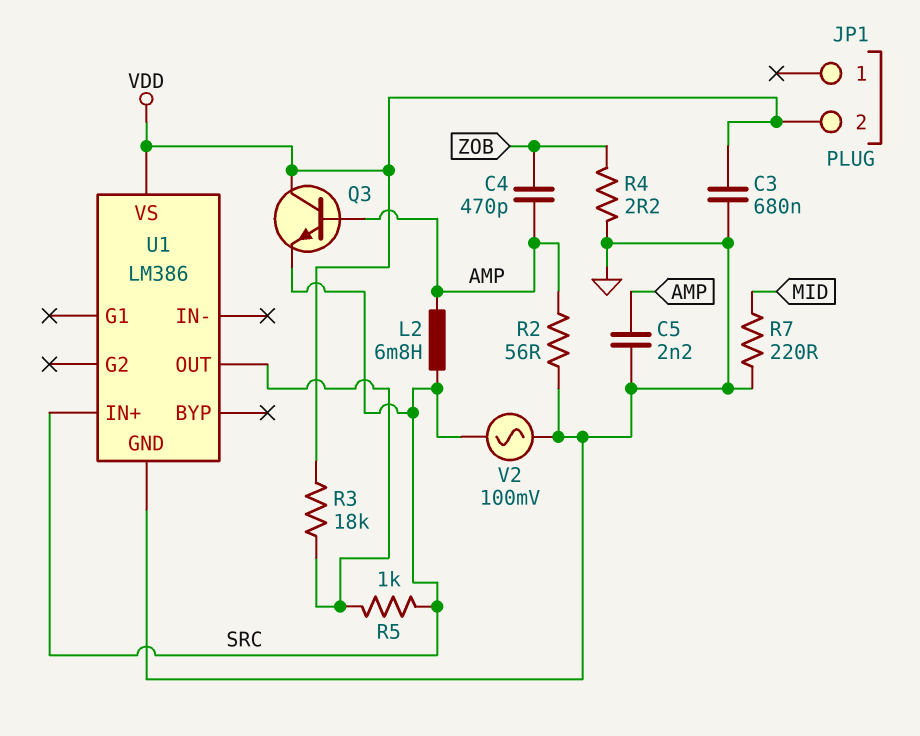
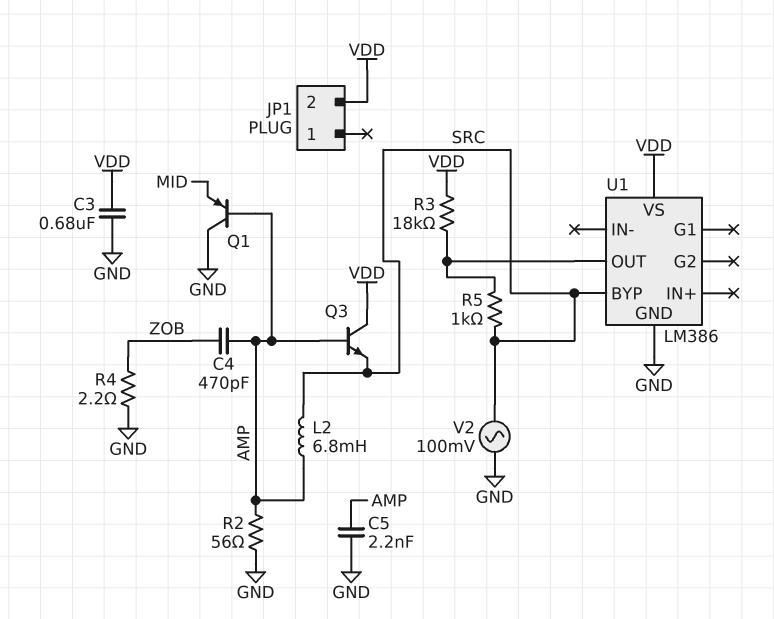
Q1: none -> PNP (B AMP, C GND, E MID)
R7: 220 (GND, MID) -> none
U1 pin BYP: none -> SRC
U1 pin IN+: SRC -> none

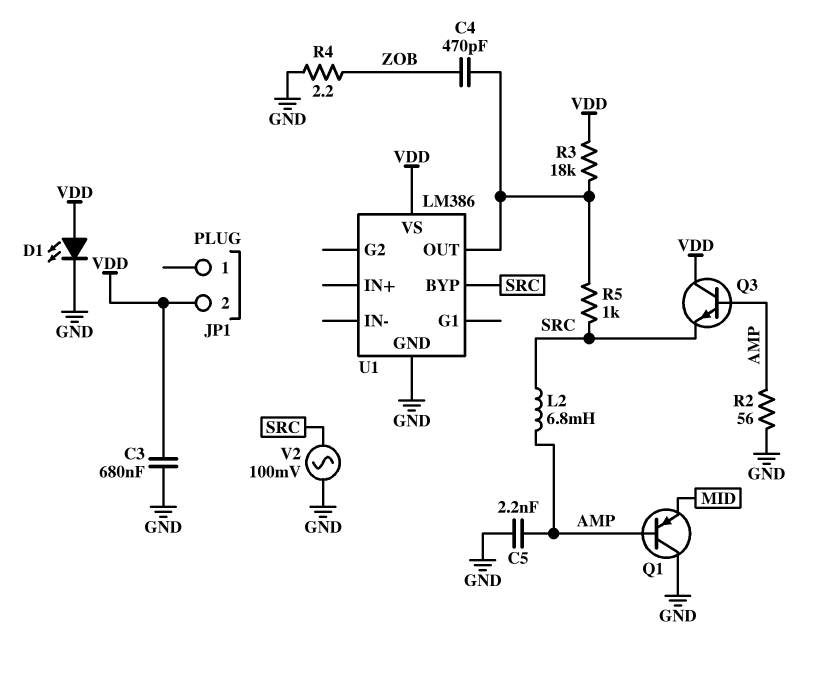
C4: 470pF (AMP, ZOB) -> 470pF (U1/OUT, ZOB)
D1: none -> LED (A VDD, K GND)

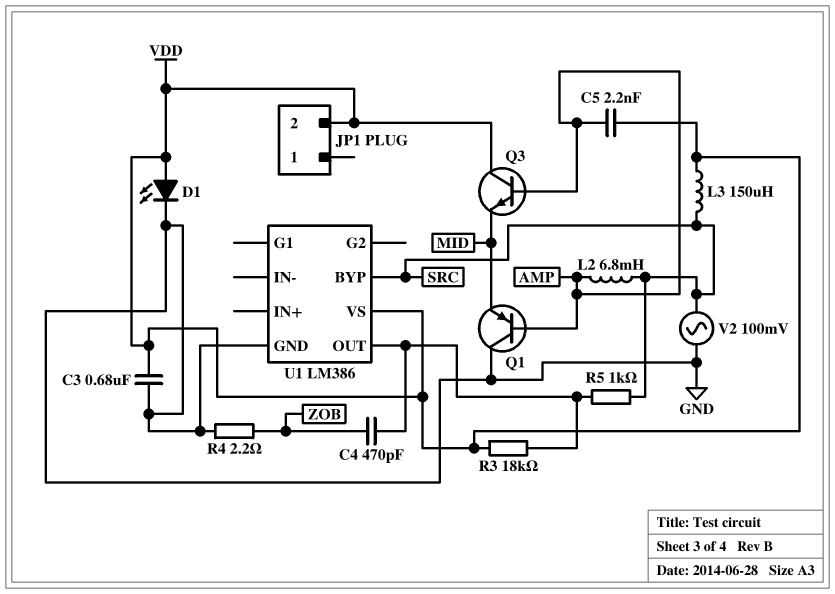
C5: 2.2nF (AMP, GND) -> 2.2nF (AMP, VDD)
L3: none -> 150uH (SRC, VDD)
Q3: NPN (B AMP, C VDD, E SRC) -> NPN (B AMP, C VDD, E MID)
R2: 56 (AMP, GND) -> none

